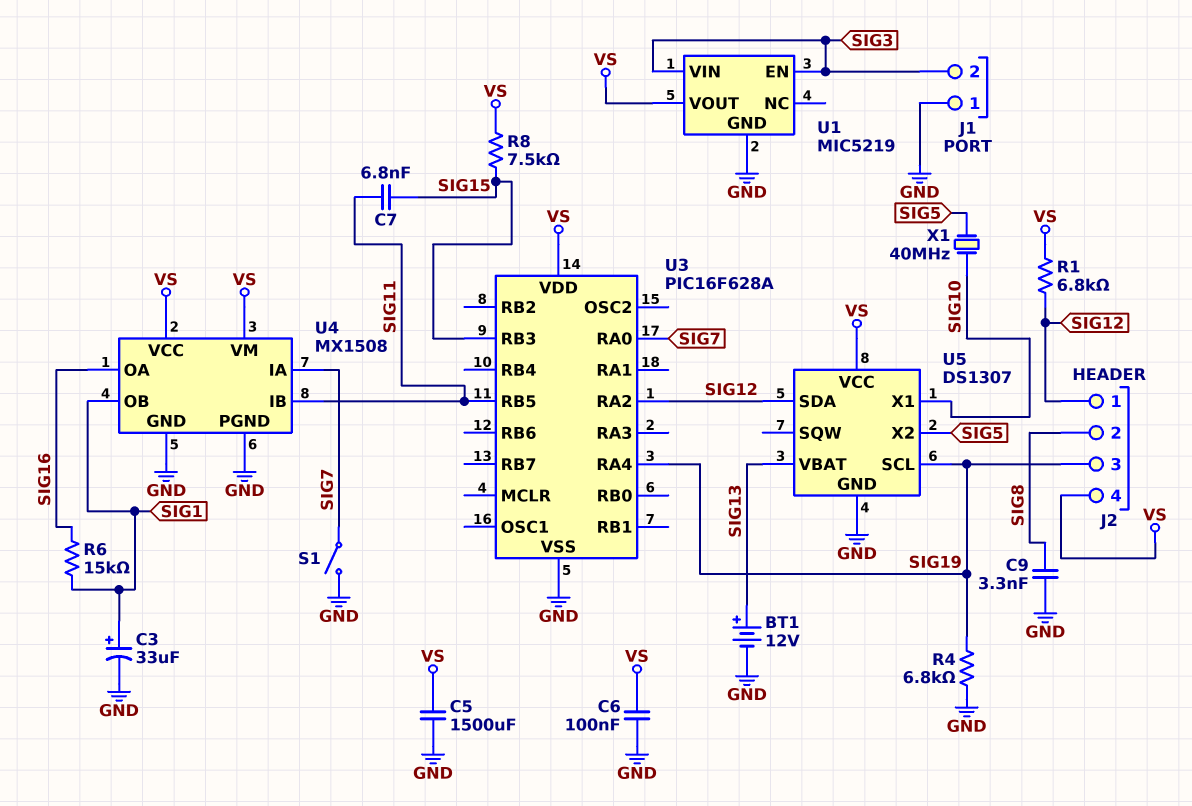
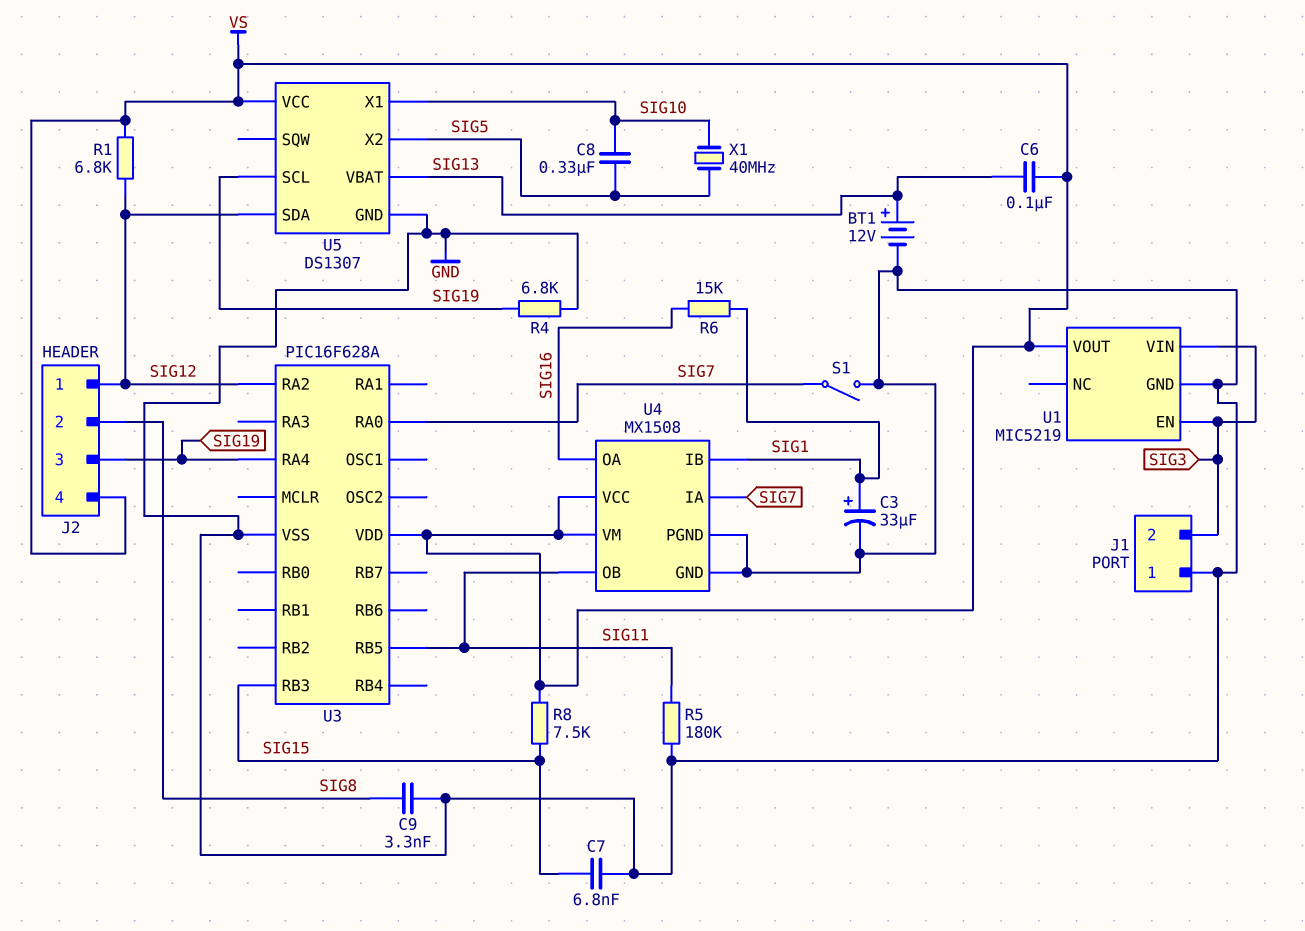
C5: 1500uF (GND, VS) -> none
C6: 100nF (GND, VS) -> 100nF (SIG13, VS)
C7: 6.8nF (SIG11, SIG15) -> 6.8nF (GND, SIG15)
C8: none -> 330nF (SIG5, SIG10)
R5: none -> 180k (GND, SIG11)
U4 pin IB: SIG11 -> SIG1
U4 pin OB: SIG1 -> SIG11

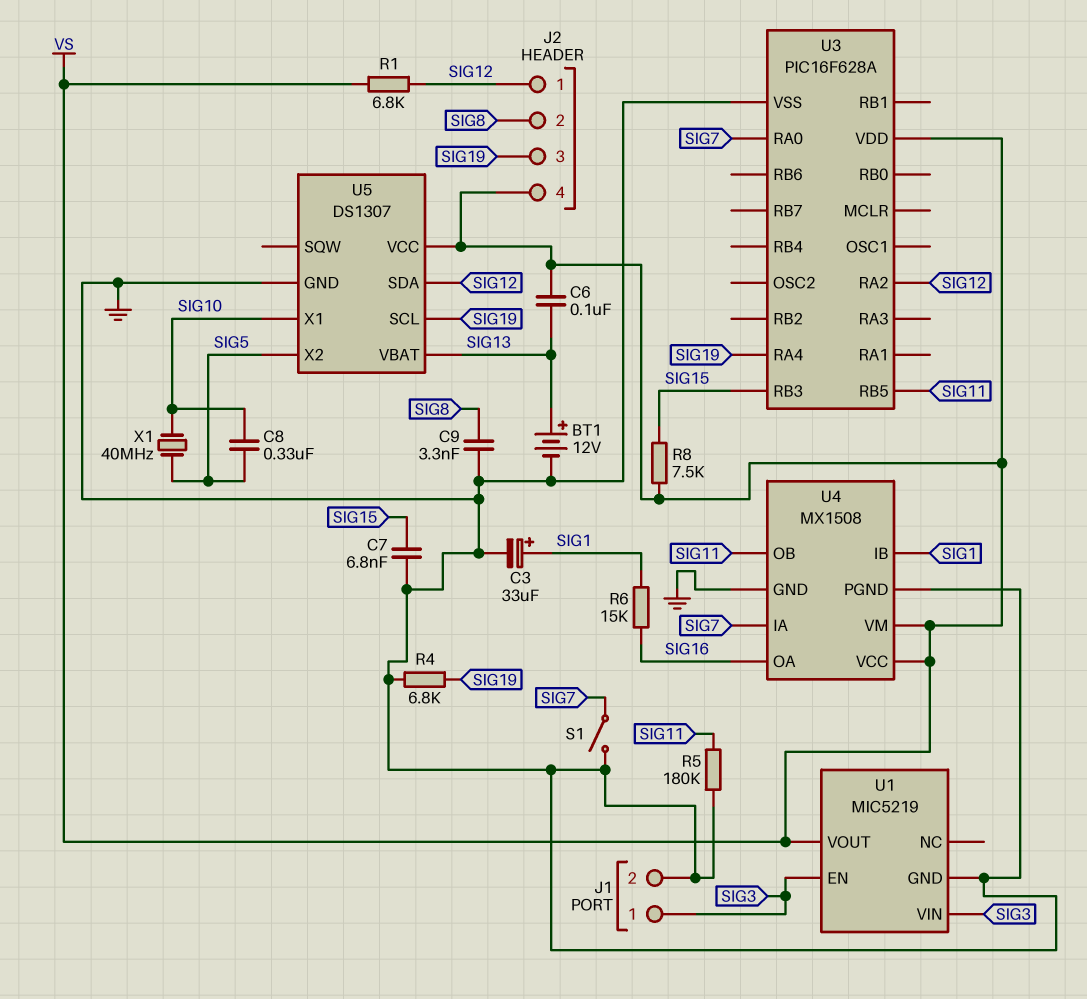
J1 pin 1: GND -> SIG3
J1 pin 2: SIG3 -> GND

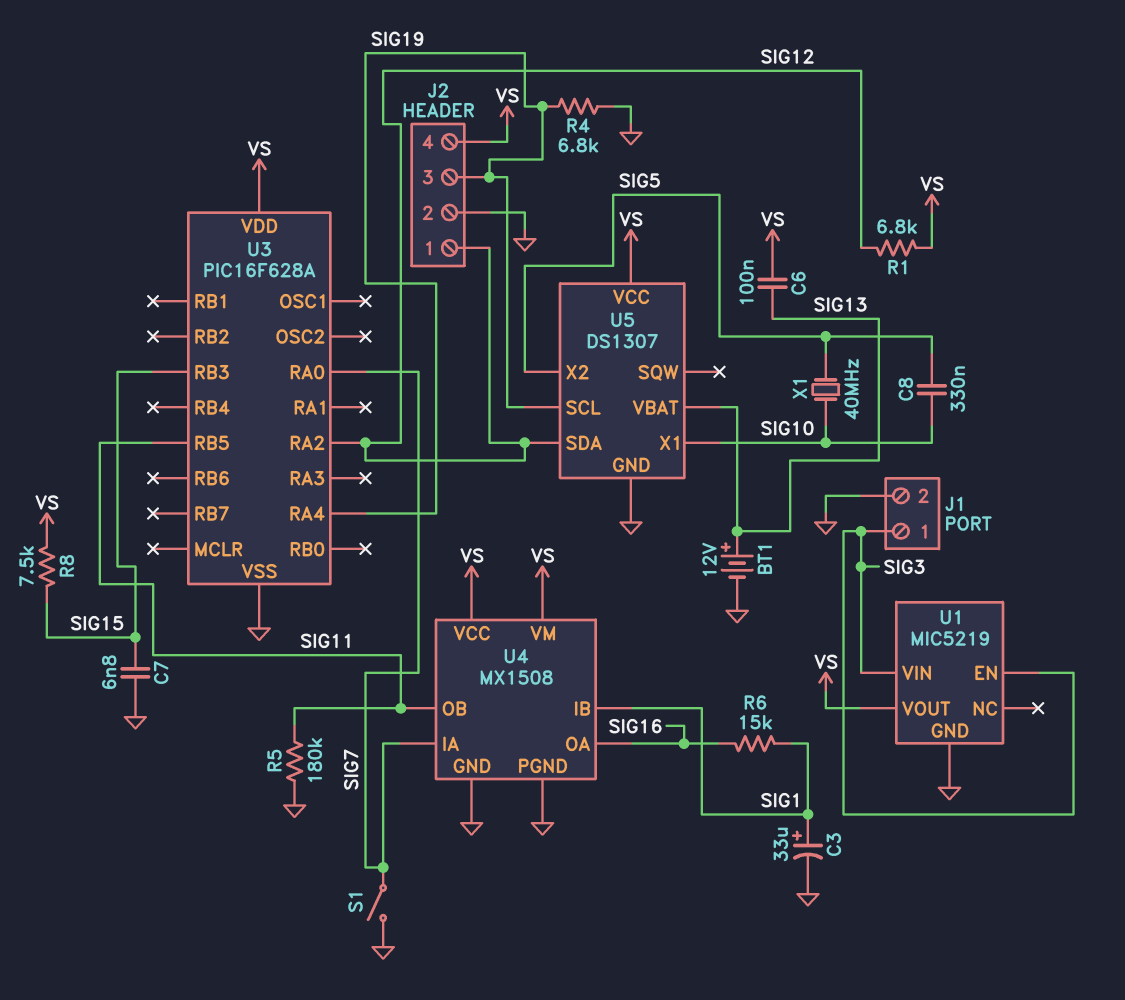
C9: 3.3nF (GND, SIG8) -> none
J2 pin 2: SIG8 -> GND

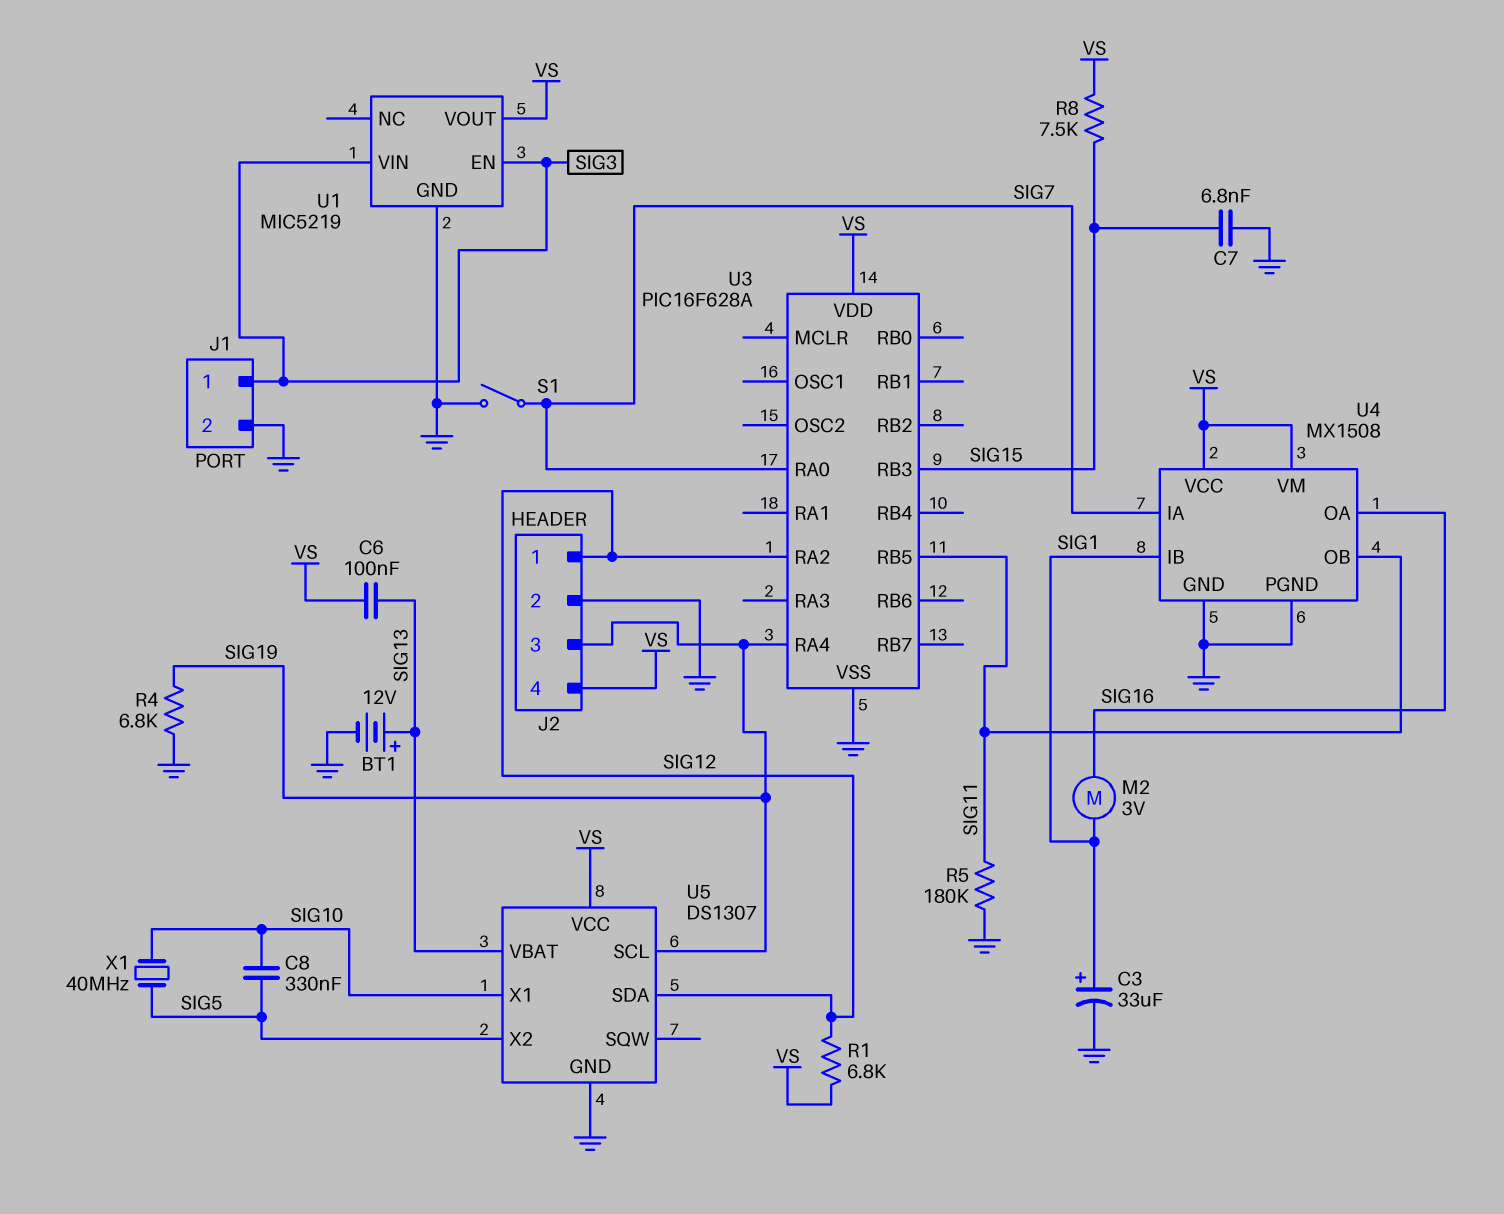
M2: none -> motor 3V (SIG1, SIG16)
R6: 15k (SIG1, SIG16) -> none

